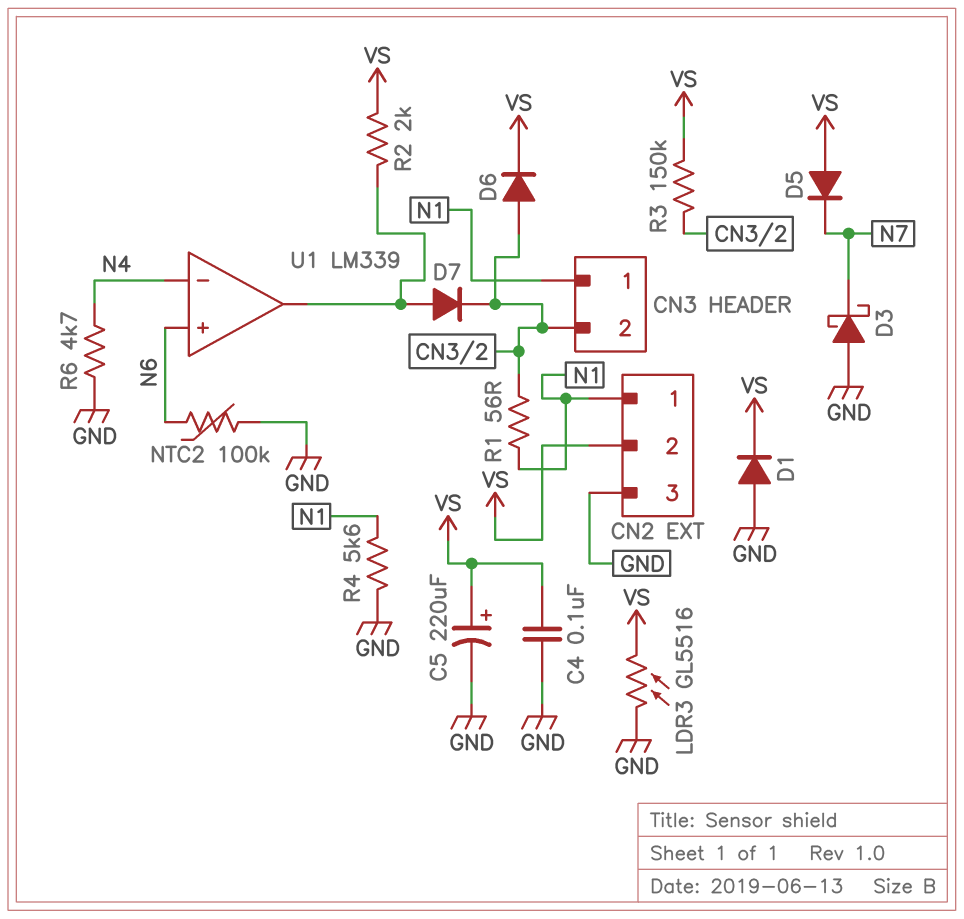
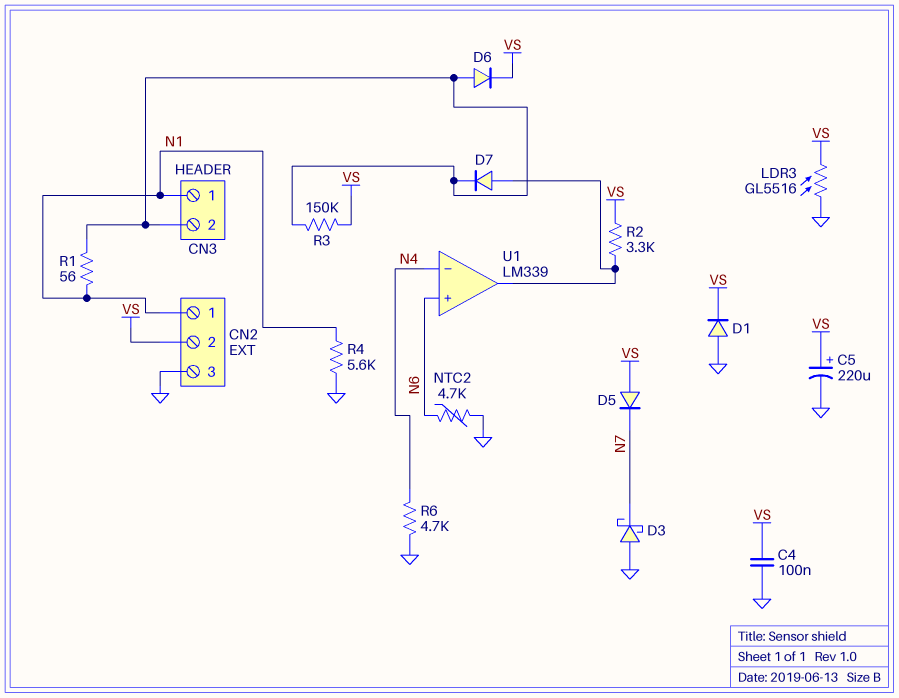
NTC2: 100k (GND, N6) -> 4.7k (GND, N6)
R2: 2k (U1/out, VS) -> 3.3k (U1/out, VS)

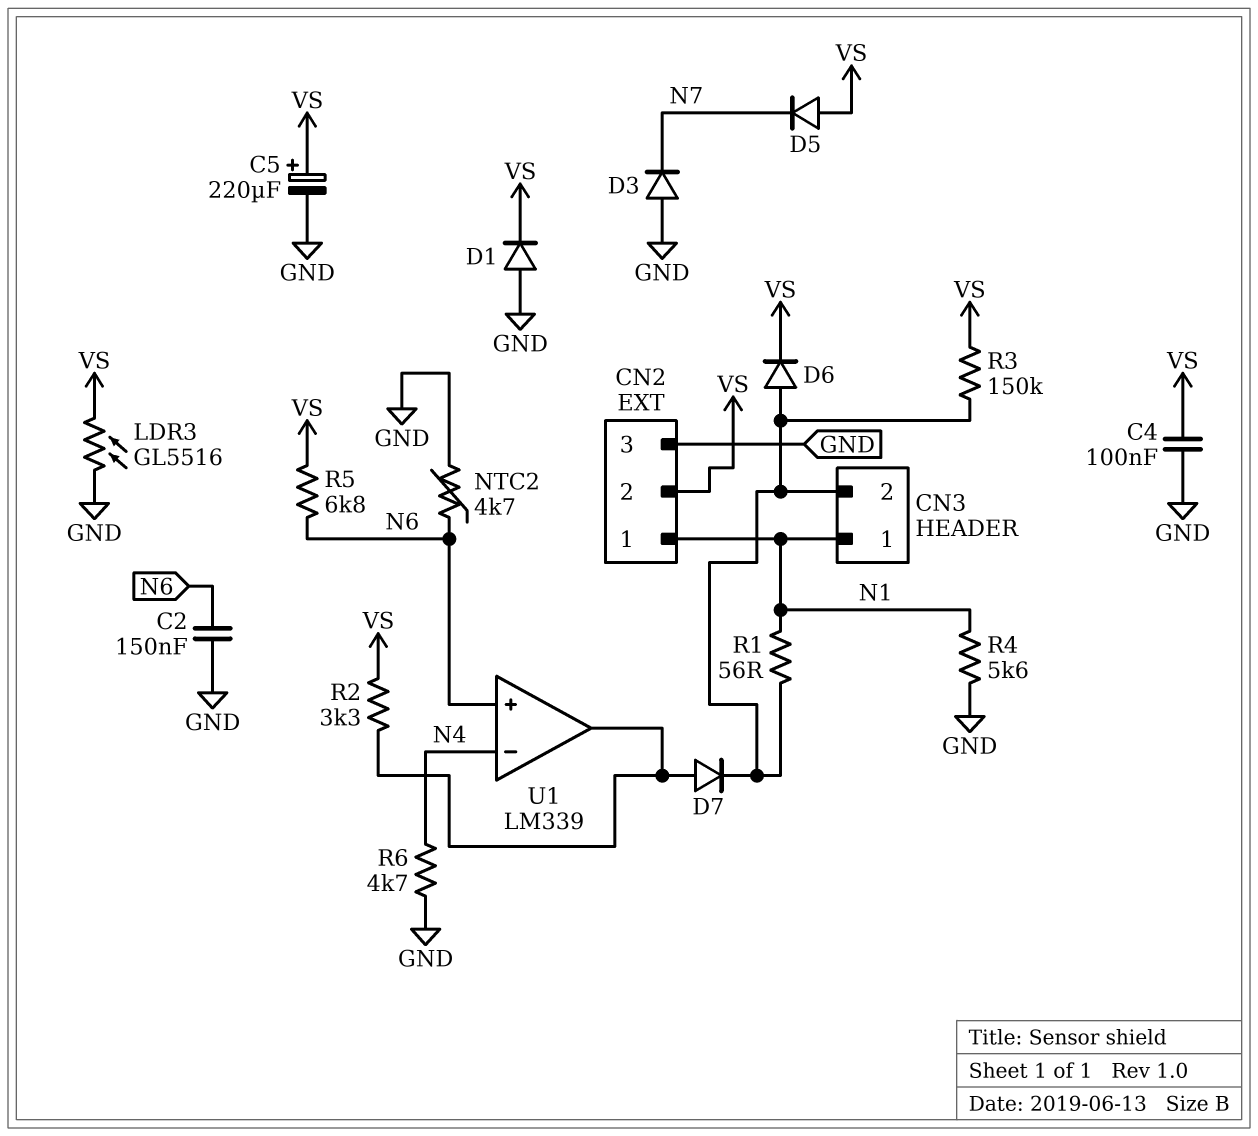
C2: none -> 150nF (GND, N6)
D3: schottky (A GND, K N7) -> diode (A GND, K N7)
R5: none -> 6.8k (N6, VS)

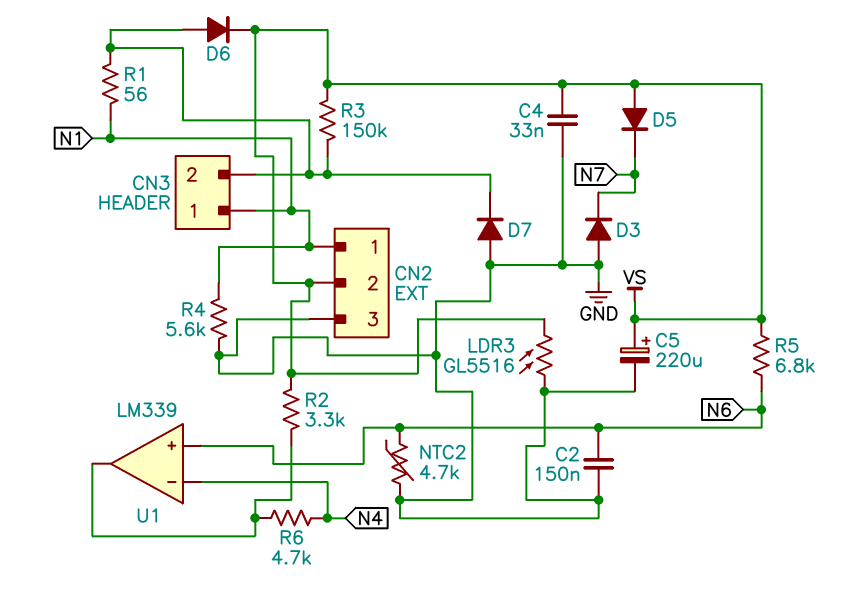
C4: 100nF (GND, VS) -> 33nF (GND, VS)
D1: diode (A GND, K VS) -> none
D7: diode (A U1/out, K CN3/2) -> diode (A GND, K CN3/2)
R6: 4.7k (GND, N4) -> 4.7k (N4, U1/out)

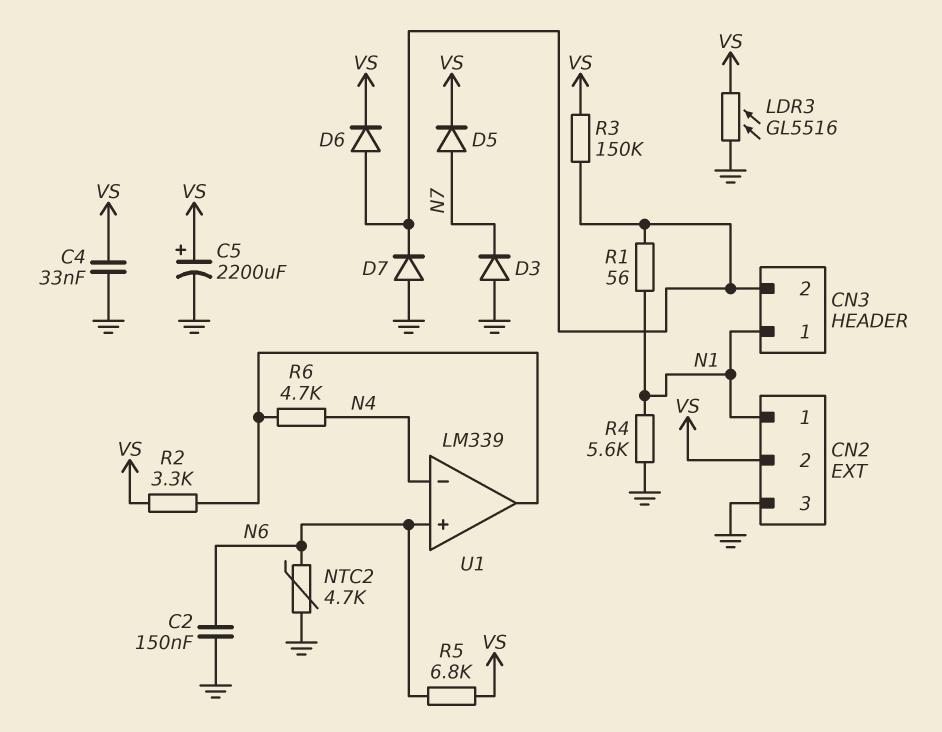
C5: 220uF (plus VS, minus GND) -> 2200uF (plus VS, minus GND)
D5: diode (A VS, K N7) -> diode (A N7, K VS)

